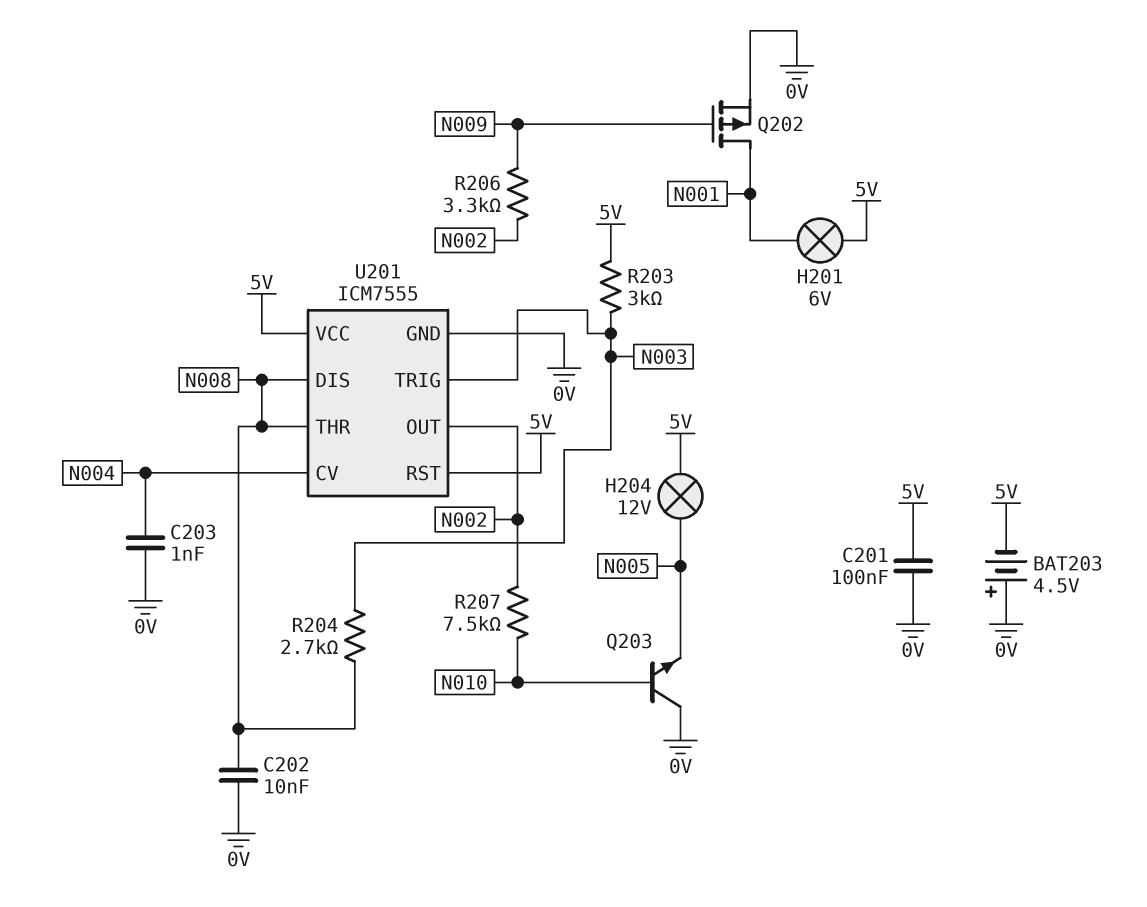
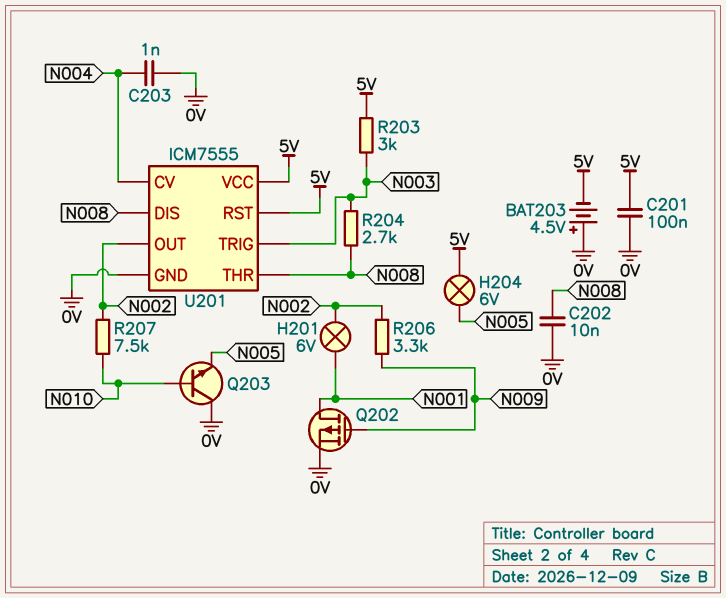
H201: lamp 6V (5V, N001) -> lamp 6V (N001, N002)
H204: lamp 12V (5V, N005) -> lamp 6V (5V, N005)

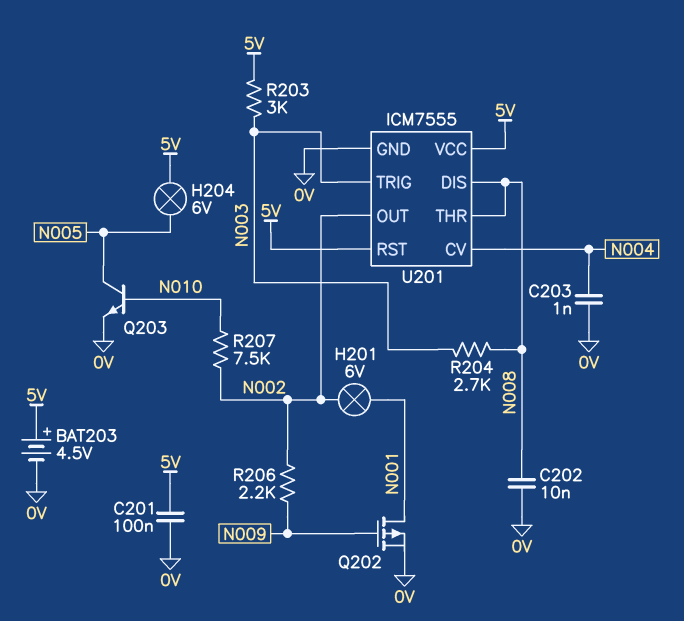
BAT203: 4.5V (plus 0V, minus 5V) -> 4.5V (plus 5V, minus 0V)
Q203: NPN (B N010, C 0V, E N005) -> NPN (B N010, C N005, E 0V)
R206: 3.3k (N002, N009) -> 2.2k (N002, N009)

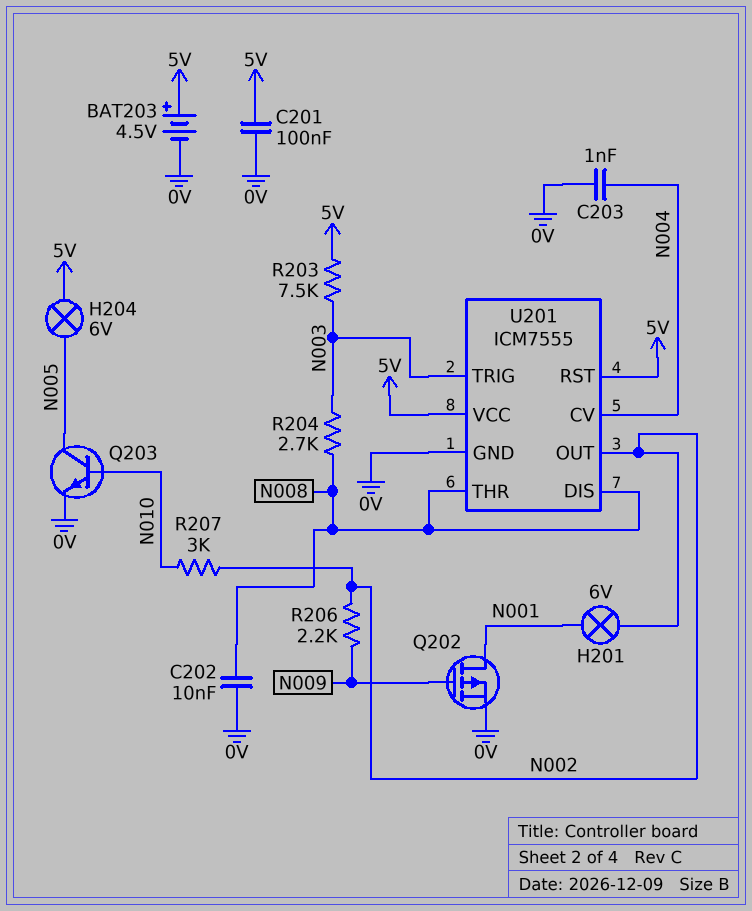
R203: 3k (5V, N003) -> 7.5k (5V, N003)
R207: 7.5k (N002, N010) -> 3k (N002, N010)

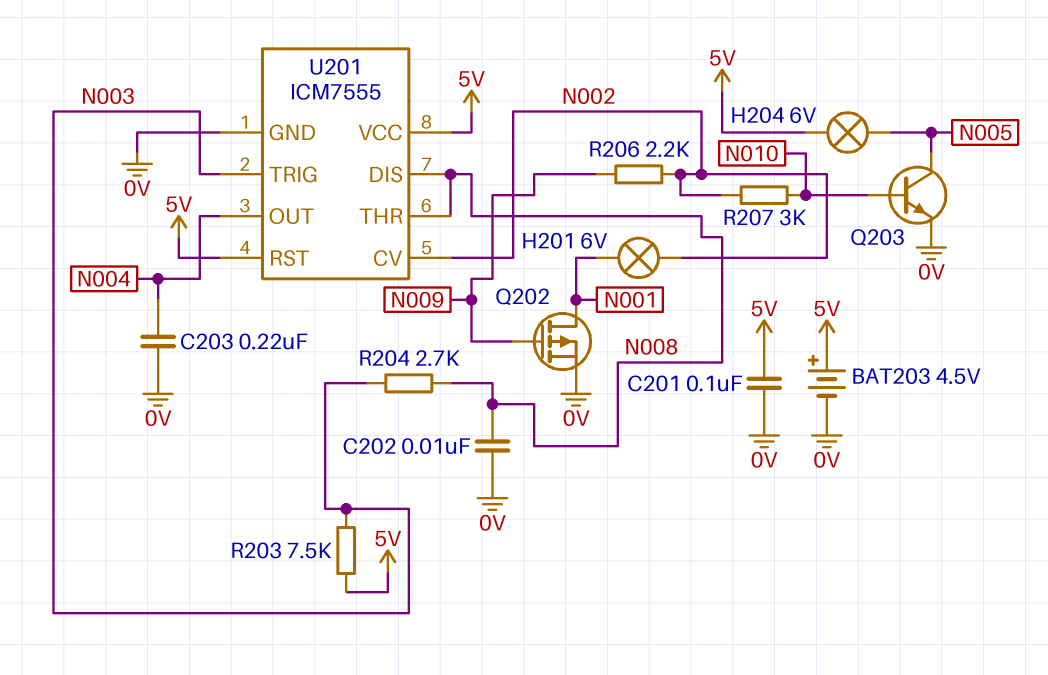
C203: 1nF (0V, N004) -> 220nF (0V, N004)
U201 pin CV: N004 -> N002
U201 pin OUT: N002 -> N004

